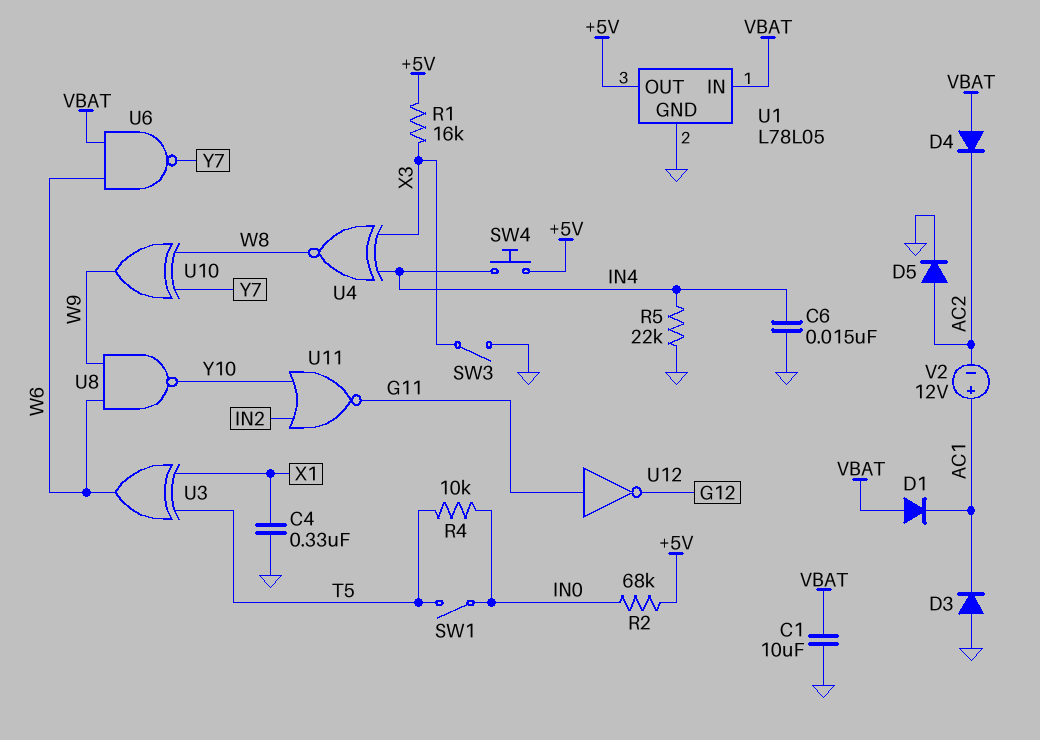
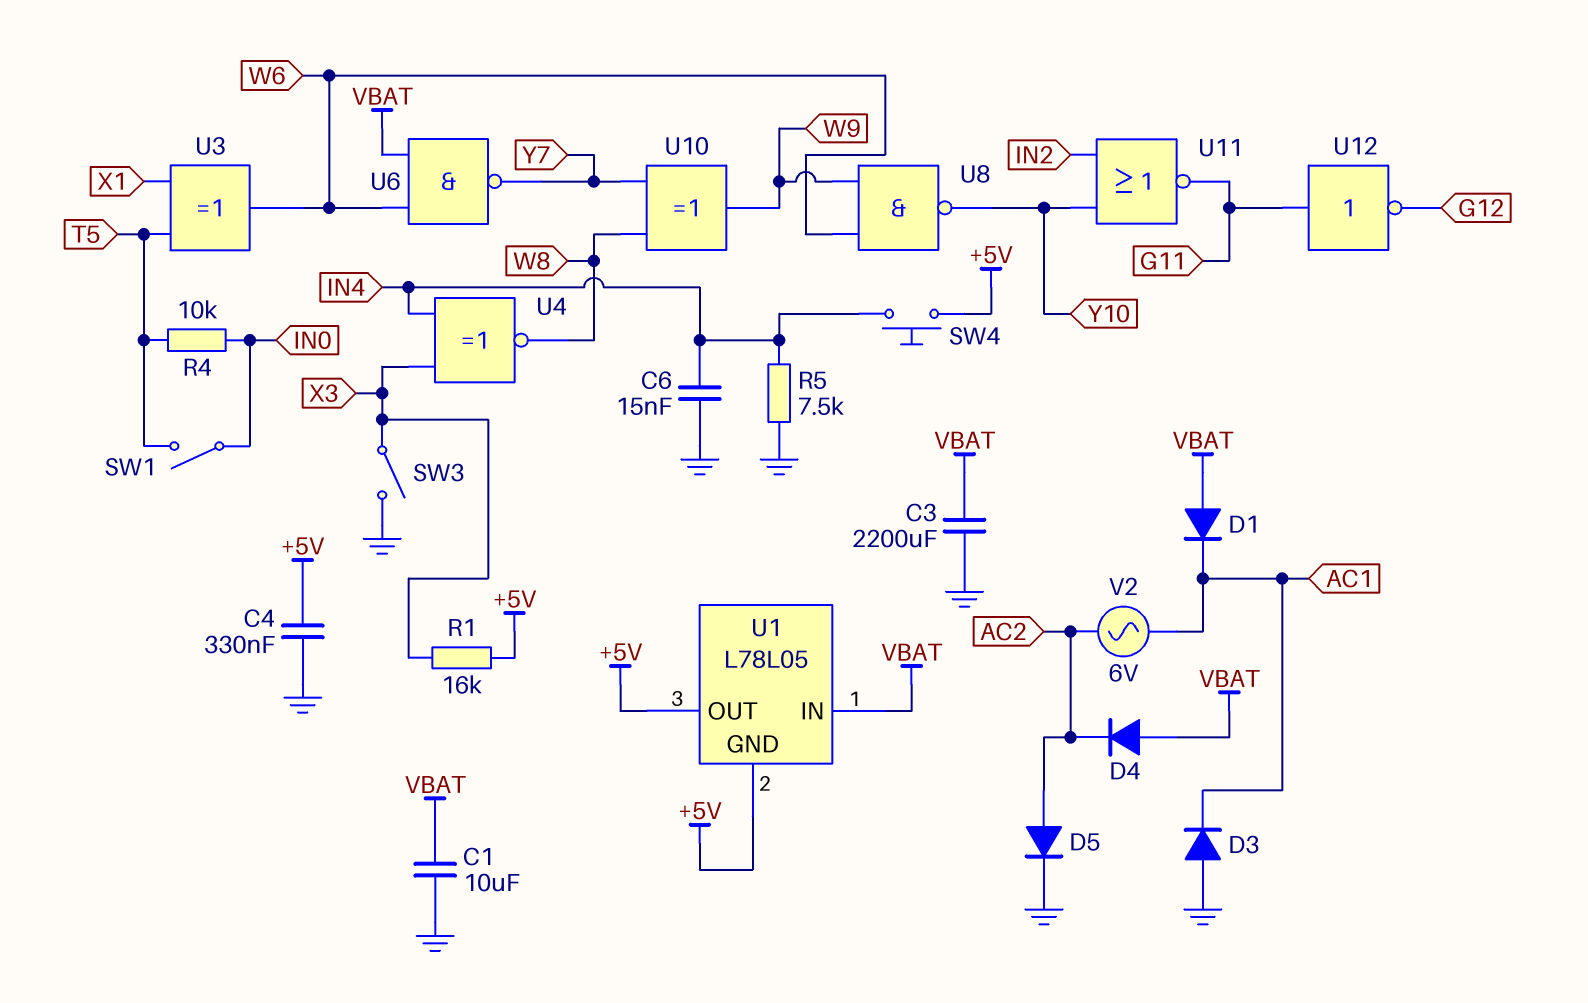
C3: none -> 2200uF (GND, VBAT)
C4: 330nF (GND, X1) -> 330nF (+5V, GND)
R2: 68k (+5V, IN0) -> none
R5: 22k (GND, IN4) -> 7.5k (GND, IN4)
U1 pin GND: GND -> +5V
V2: 12V (plus AC1, minus AC2) -> AC 6V (AC1, AC2)

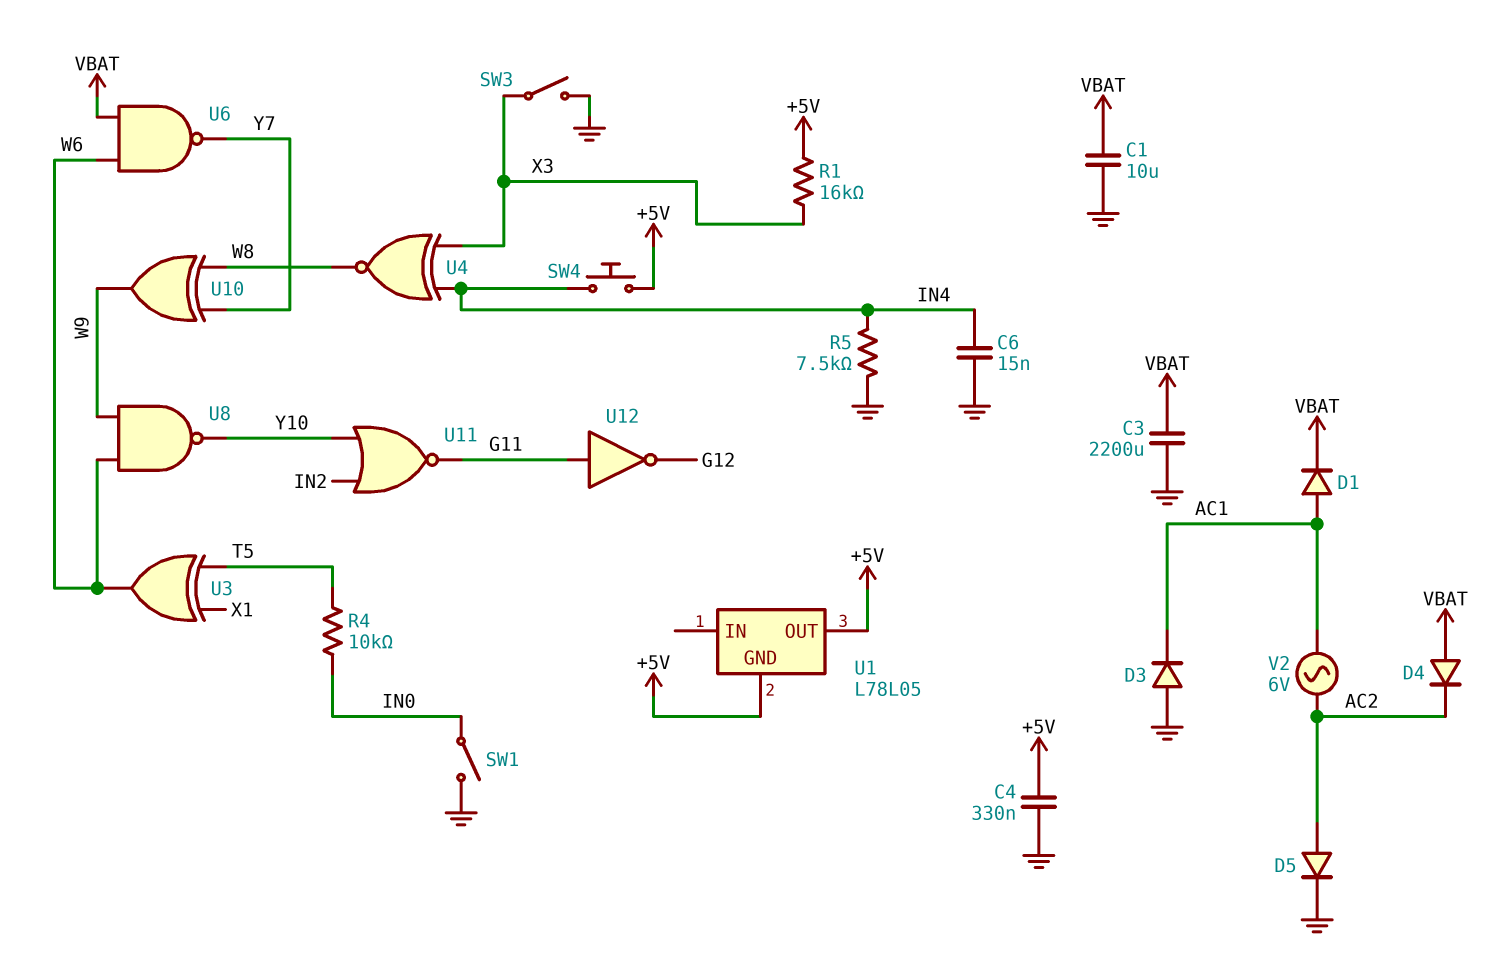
D1: diode (A VBAT, K AC1) -> diode (A AC1, K VBAT)
SW1: switch (IN0, T5) -> switch (GND, IN0)
U1 pin IN: VBAT -> none

